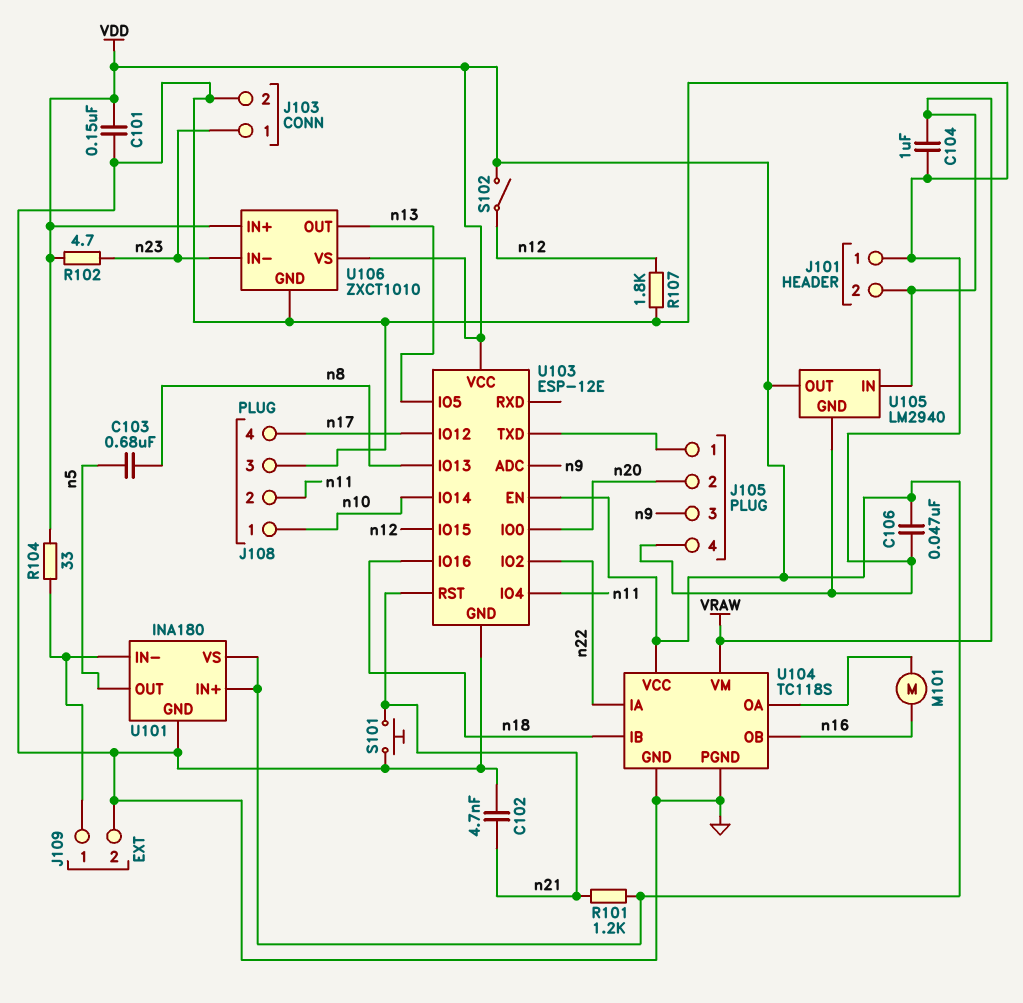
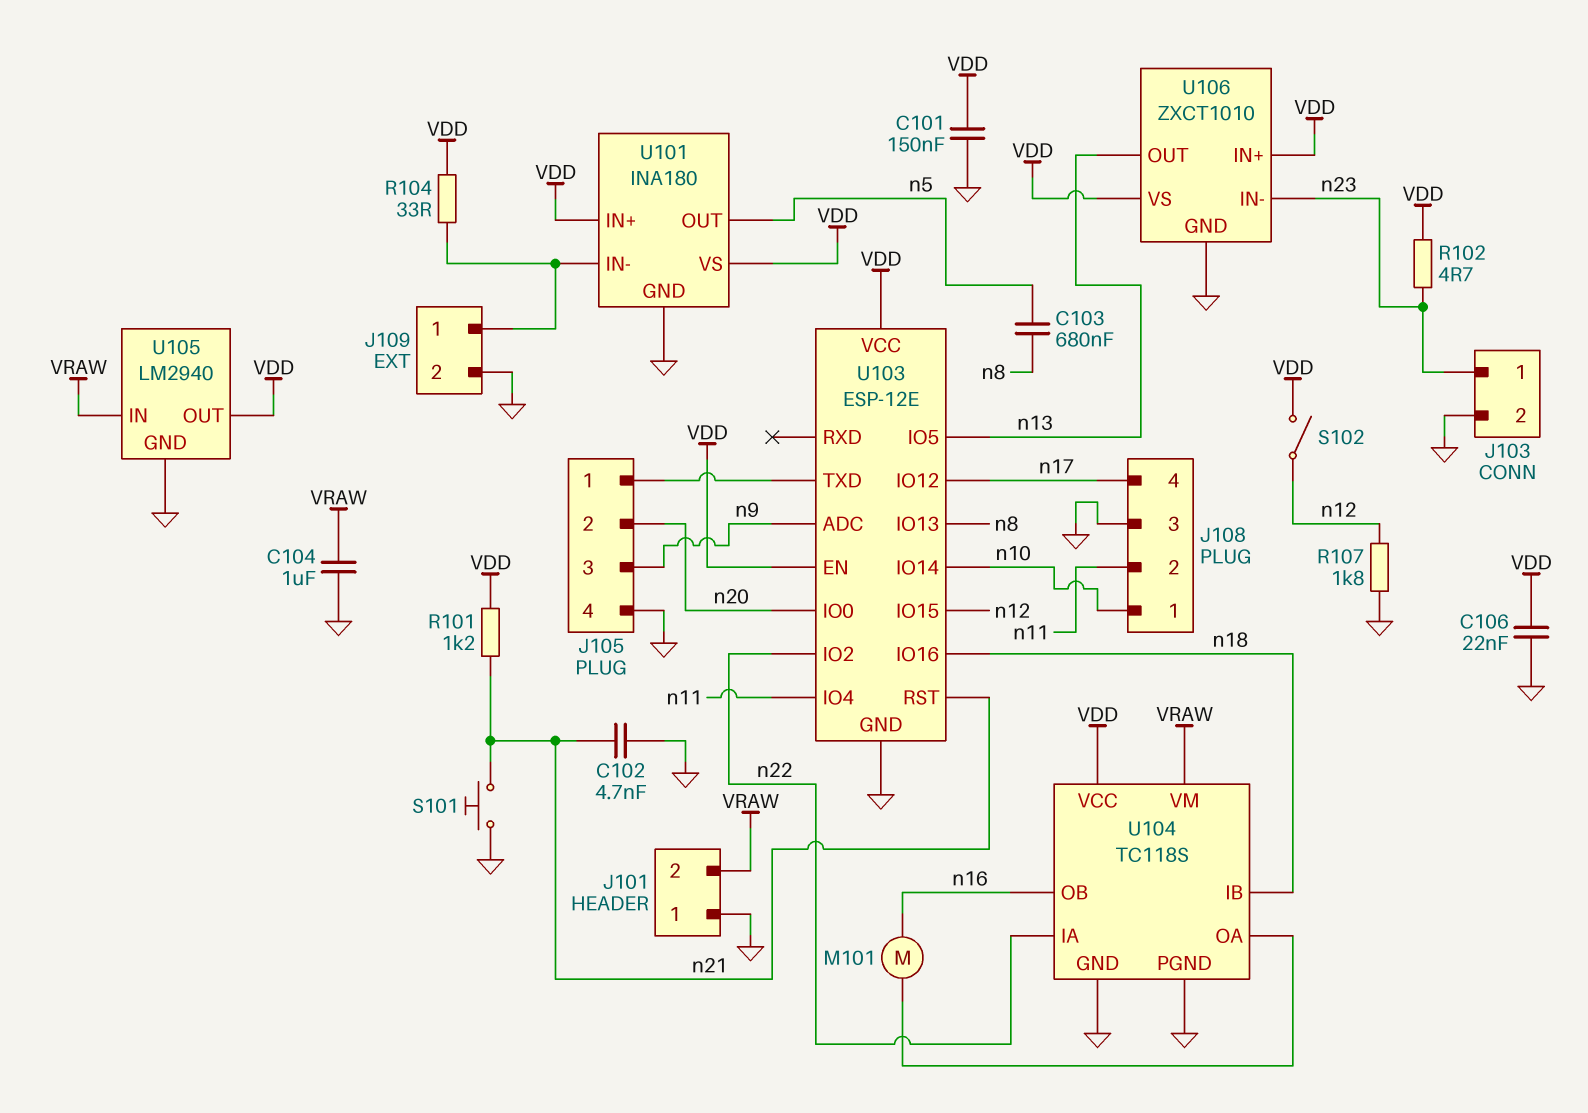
C106: 47nF (GND, VDD) -> 22nF (GND, VDD)

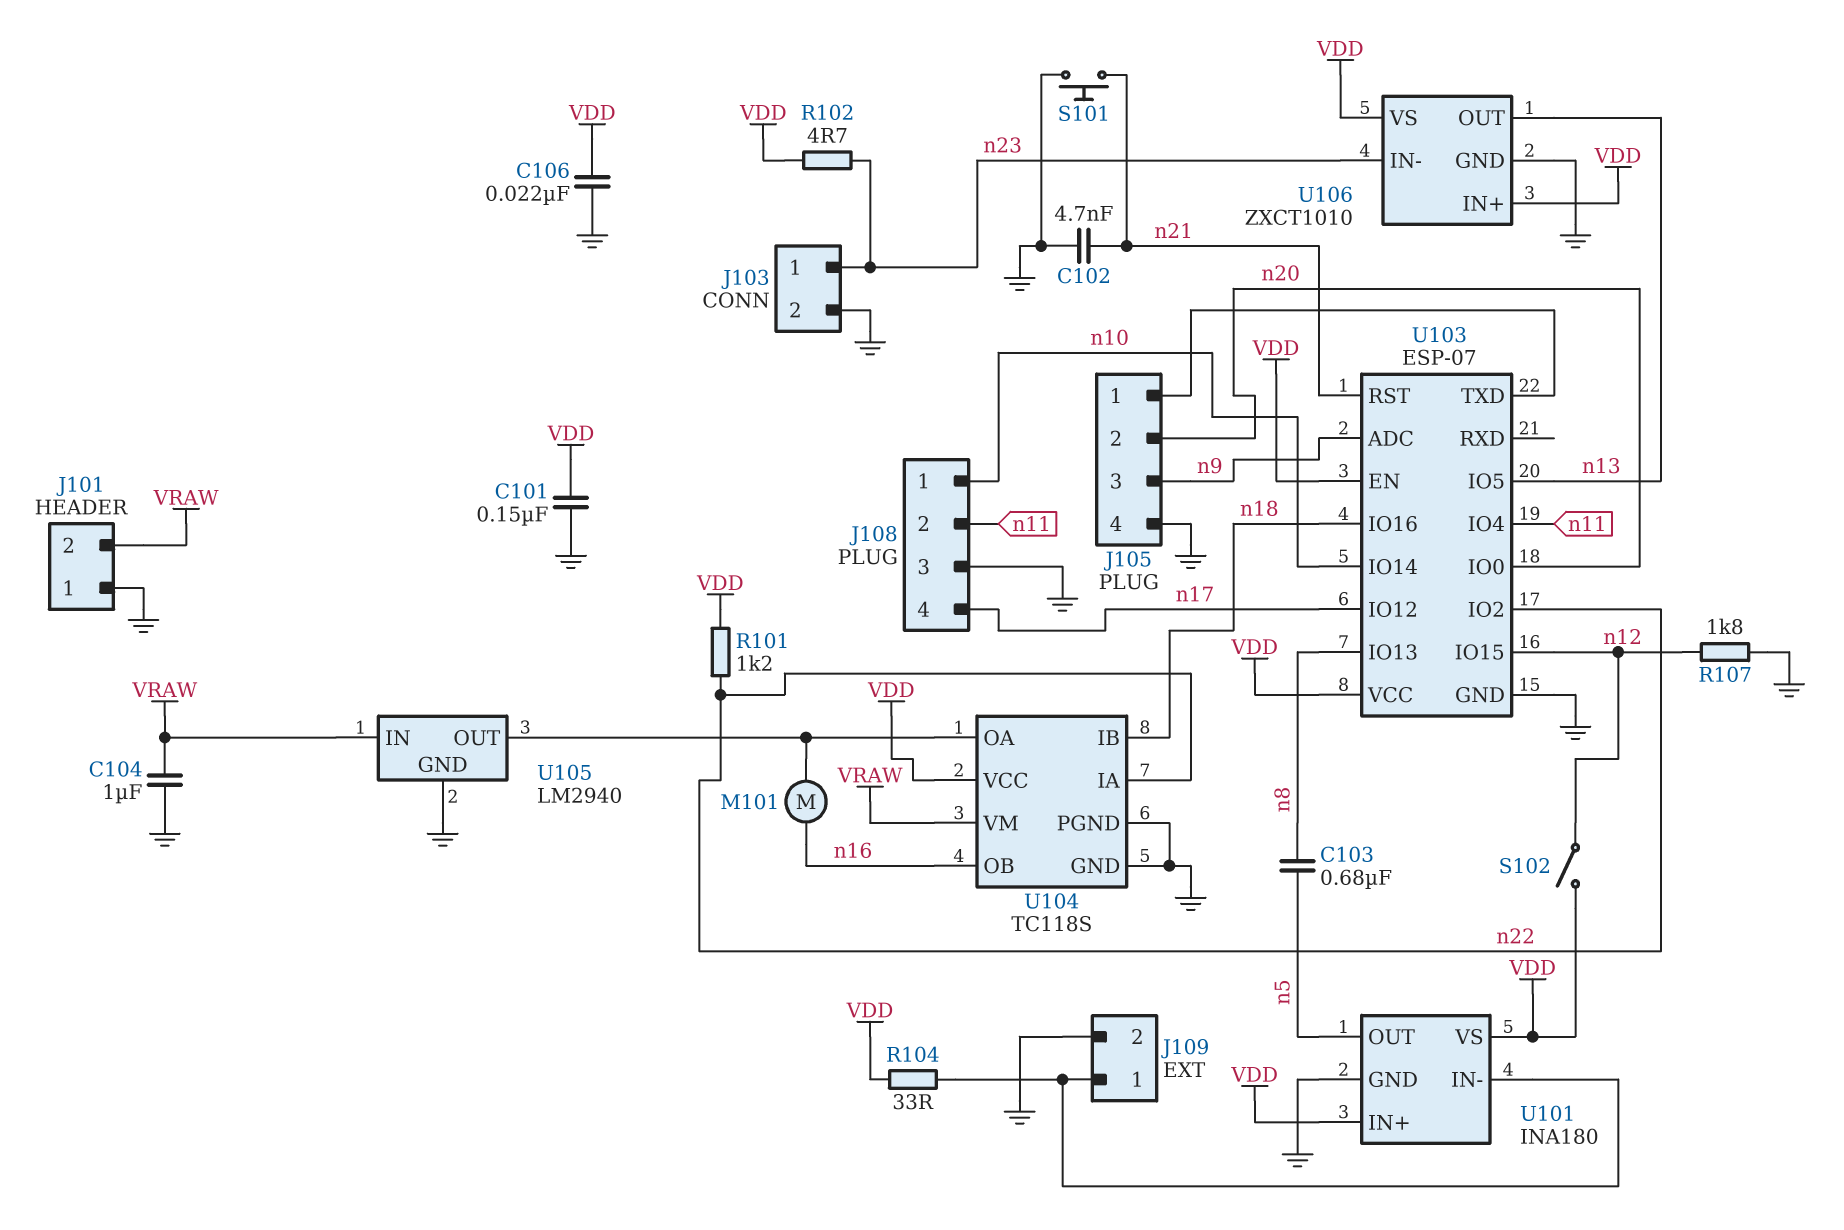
R101: 1.2k (VDD, n21) -> 1.2k (VDD, n22)
U103: ESP-12E -> ESP-07
U105 pin OUT: VDD -> U104/OA

